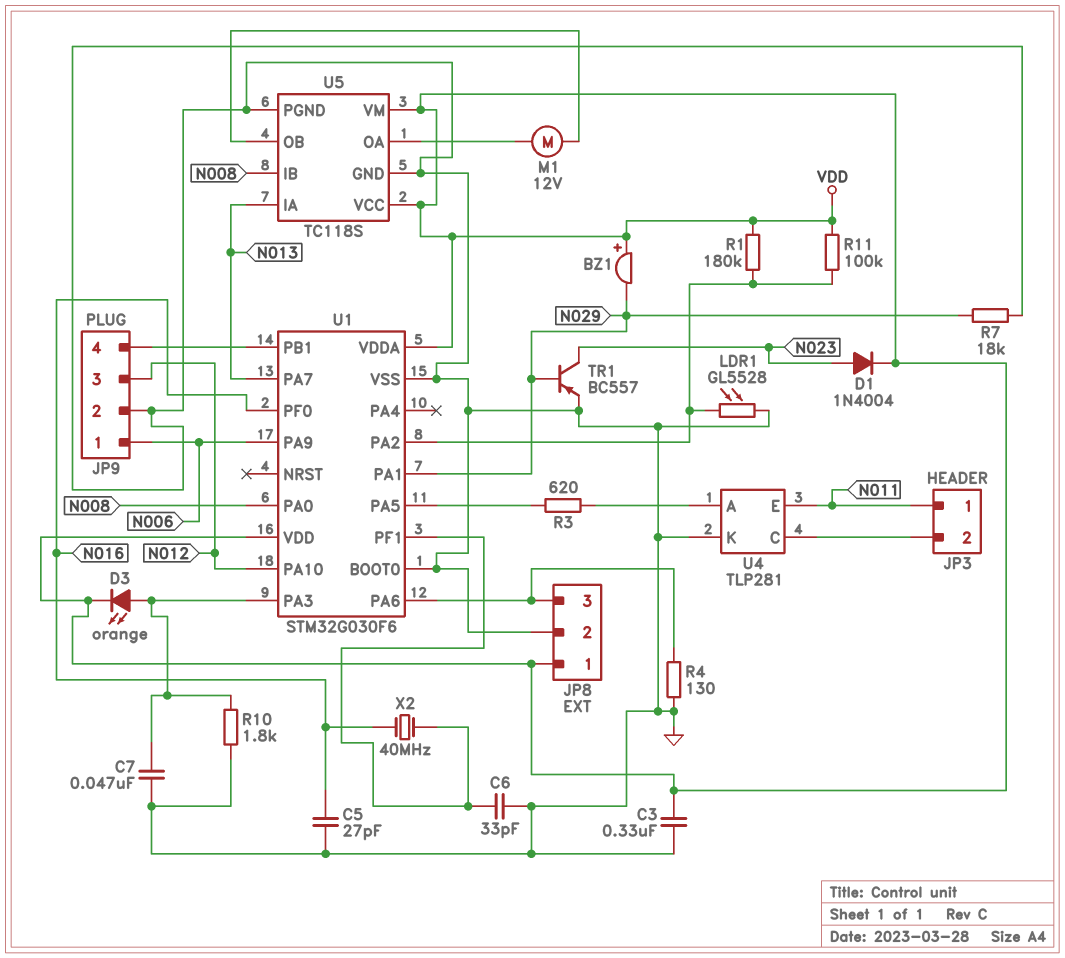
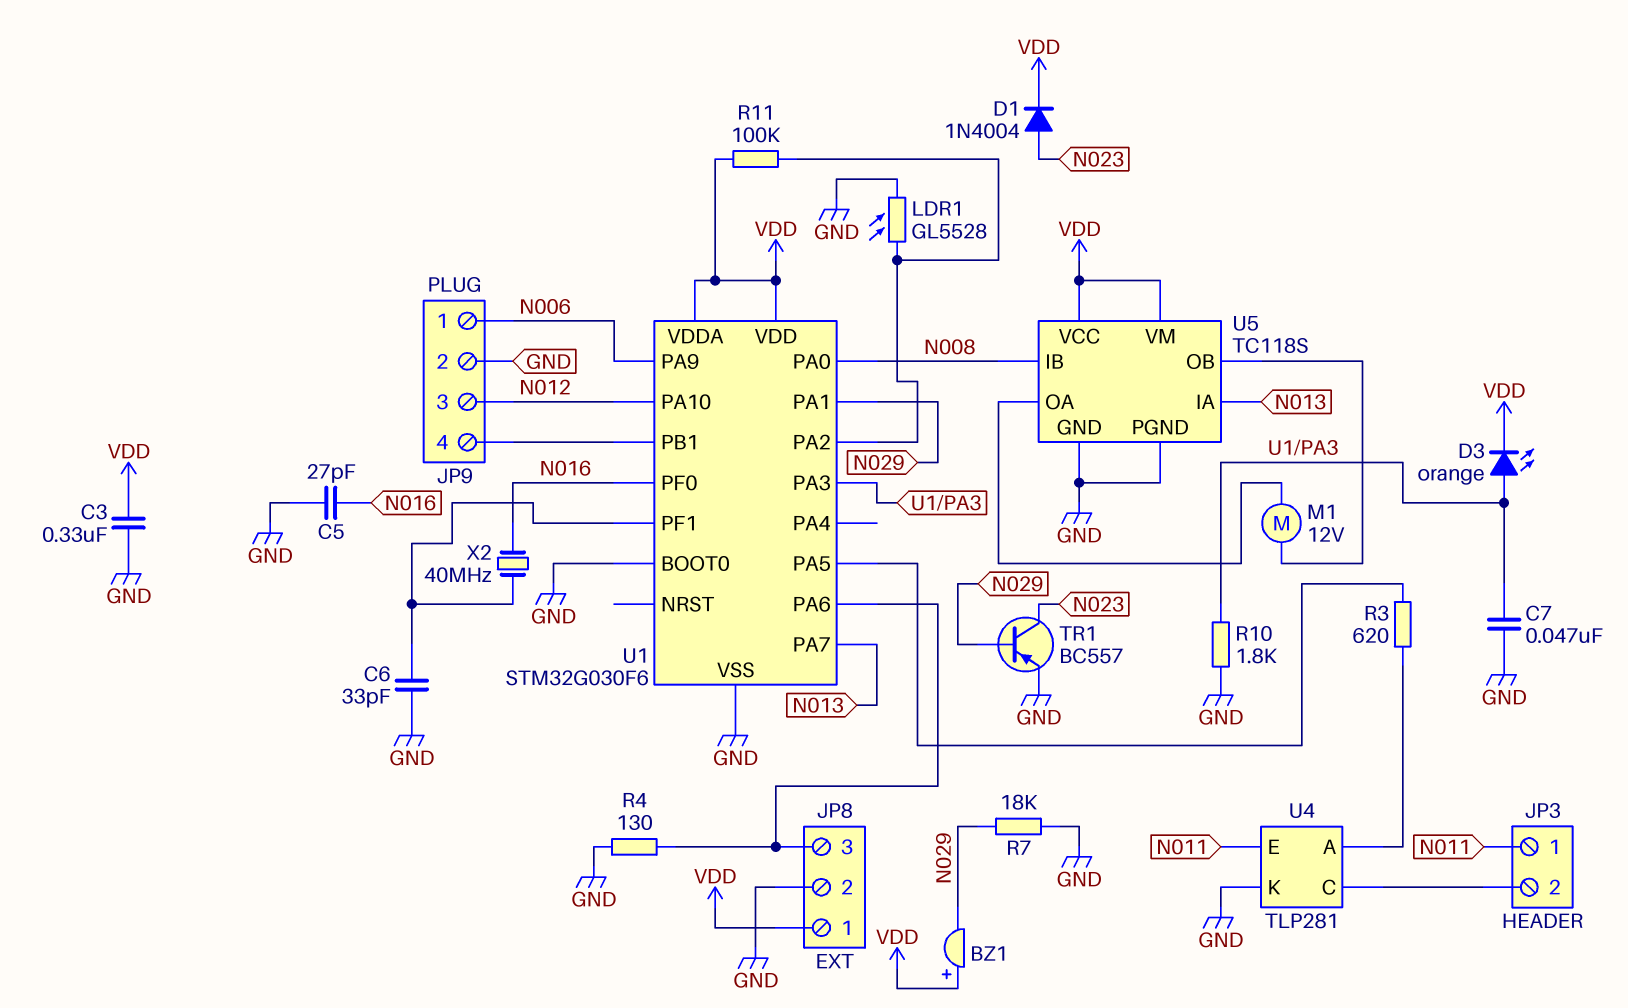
R1: 180k (U1/PA2, VDD) -> none

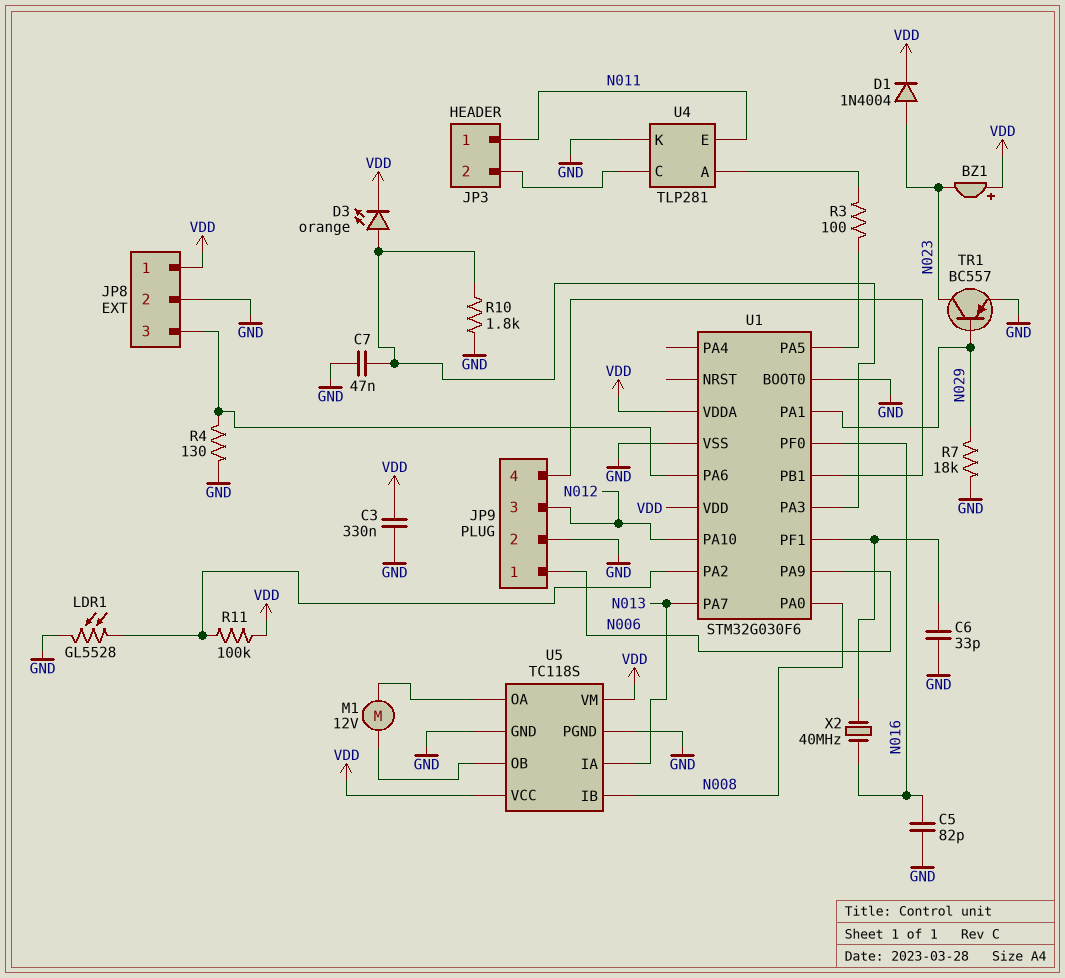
BZ1: buzzer (plus VDD, minus N029) -> buzzer (plus VDD, minus N023)
C5: 27pF (GND, N016) -> 82pF (GND, N016)
R3: 620 (U1/PA5, U4/A) -> 100 (U1/PA5, U4/A)

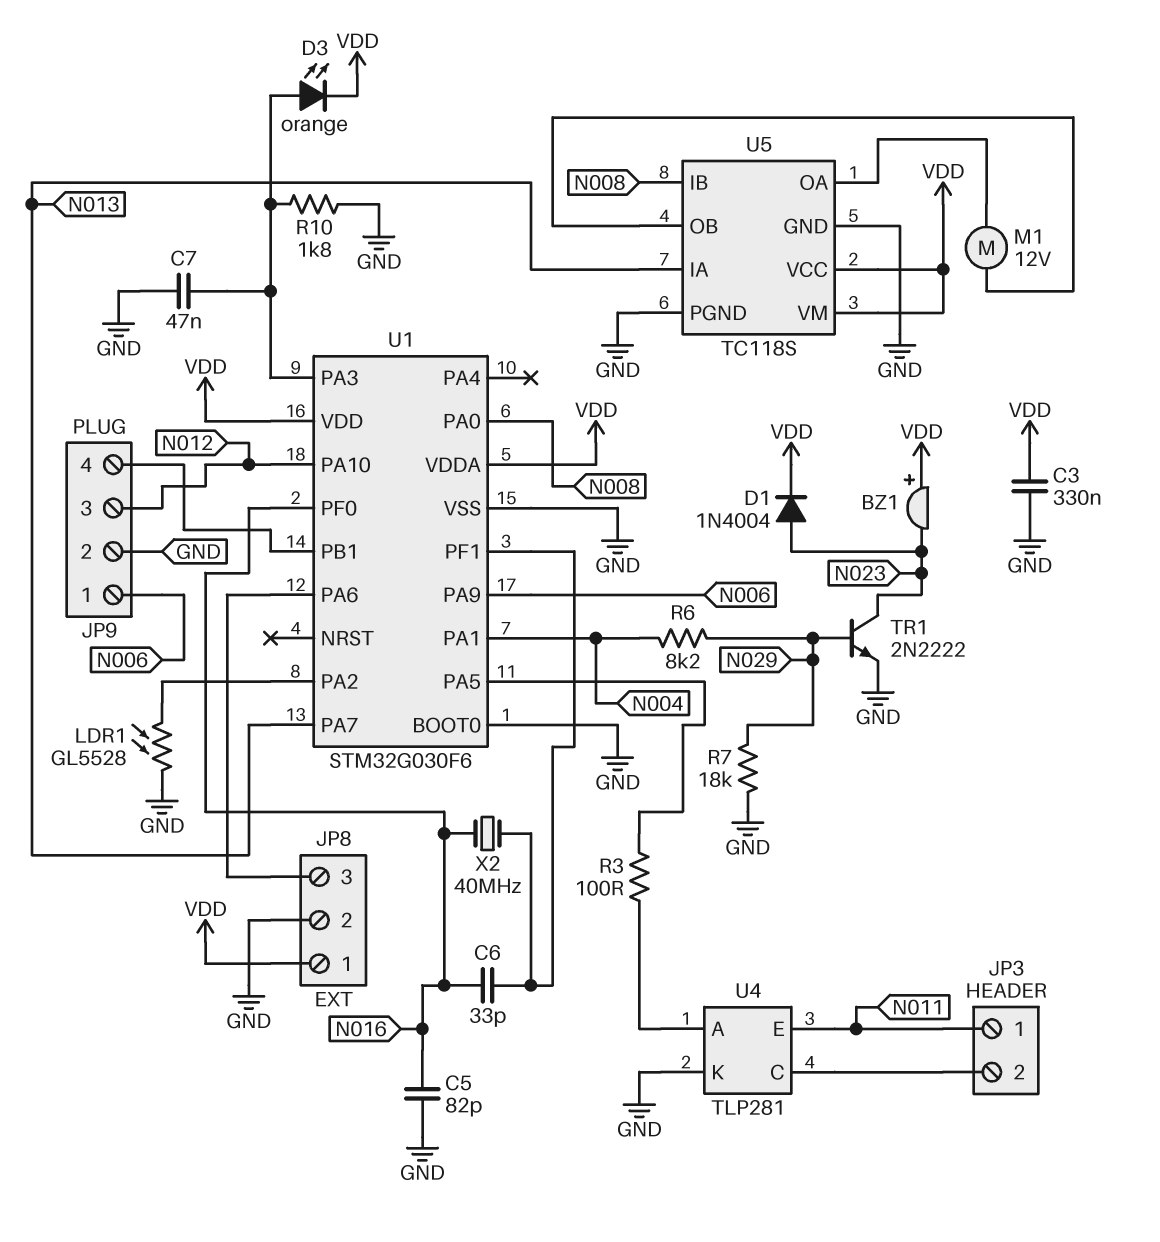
C6: 33pF (GND, U1/PF1) -> 33pF (N016, U1/PF1)
R4: 130 (GND, JP8/3) -> none
R6: none -> 8.2k (N004, N029)
R11: 100k (U1/PA2, VDD) -> none
TR1: PNP BC557 (B N029, C N023, E GND) -> NPN 2N2222 (B N029, C N023, E GND)
U1 pin PA1: N029 -> N004

